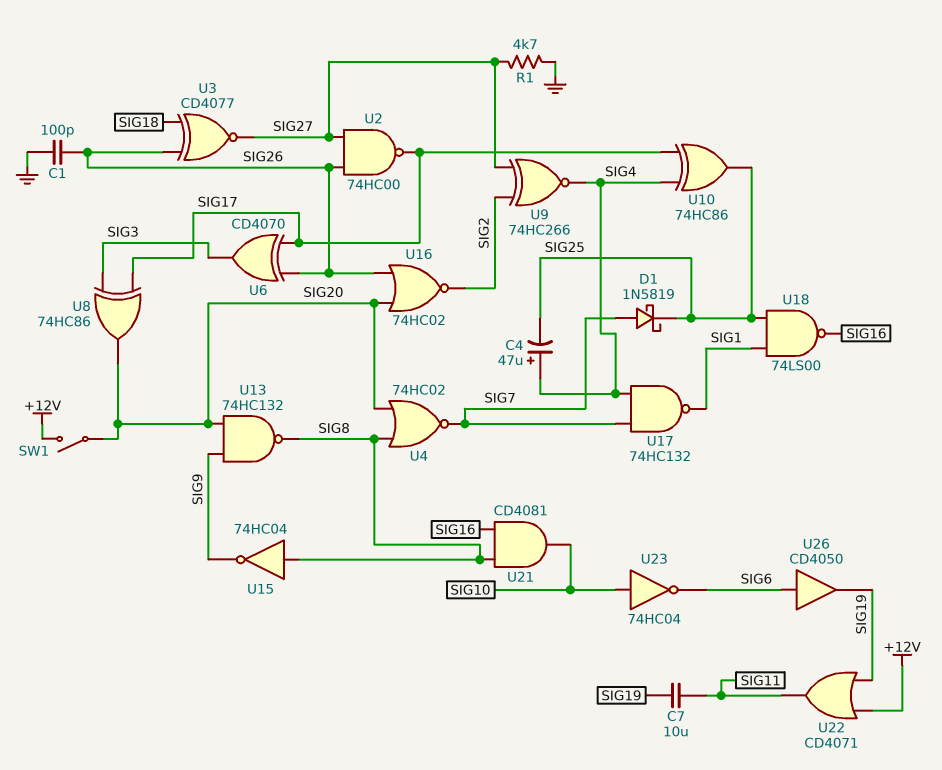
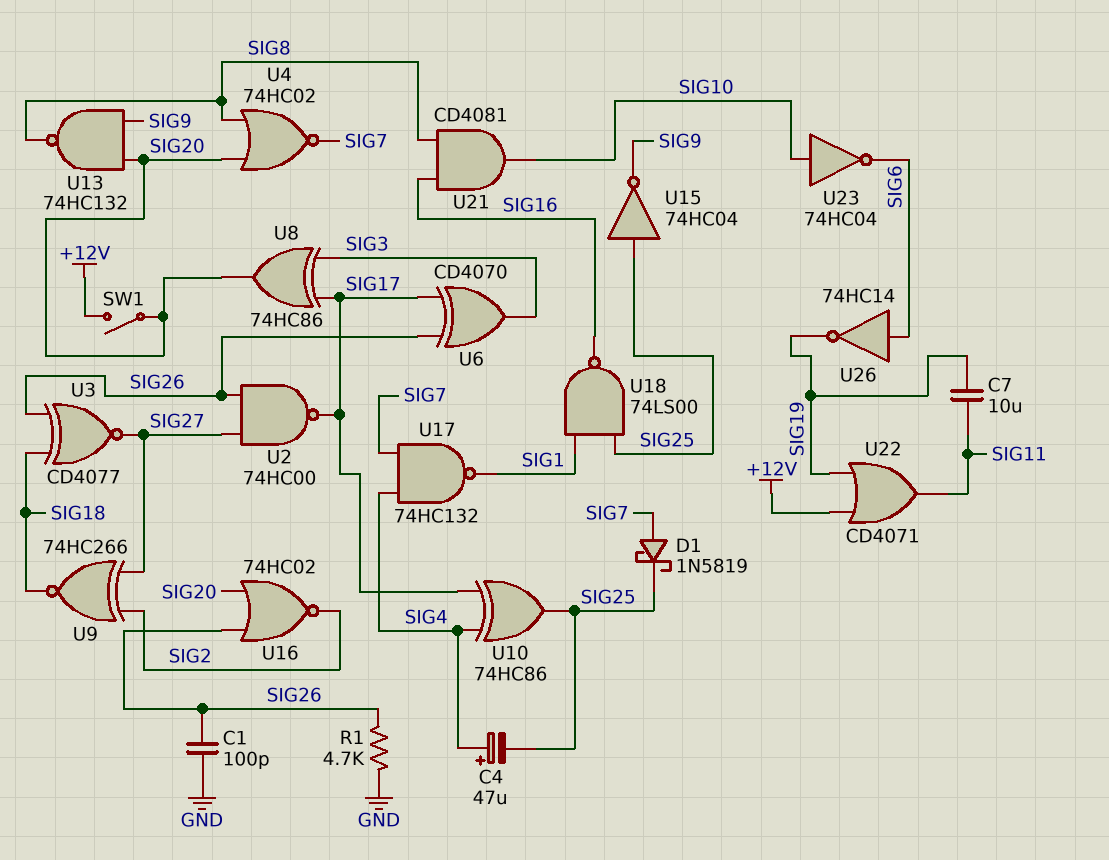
R1: 4.7k (GND, SIG27) -> 4.7k (GND, SIG26)
U9: XNOR 74HC266 (in SIG2, in SIG27, out SIG4) -> XNOR 74HC266 (in SIG2, in SIG27, out SIG18)
U15: NOT 74HC04 (in SIG8, out SIG9) -> NOT 74HC04 (in SIG25, out SIG9)
U26: buffer CD4050 (in SIG6, out SIG19) -> NOT 74HC14 (in SIG6, out SIG19)

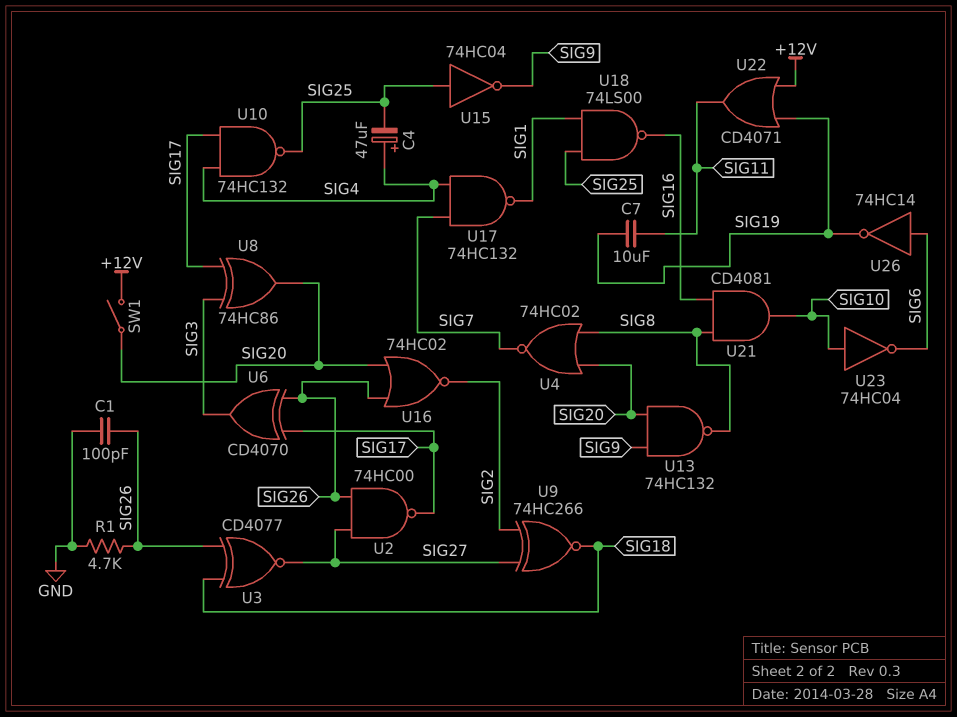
D1: schottky 1N5819 (A SIG7, K SIG25) -> none
U10: XOR 74HC86 (in SIG4, in SIG17, out SIG25) -> NAND 74HC132 (in SIG4, in SIG17, out SIG25)

